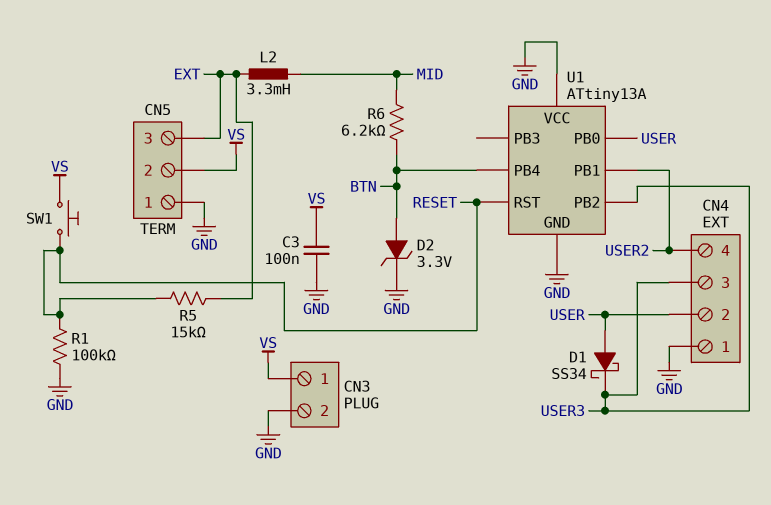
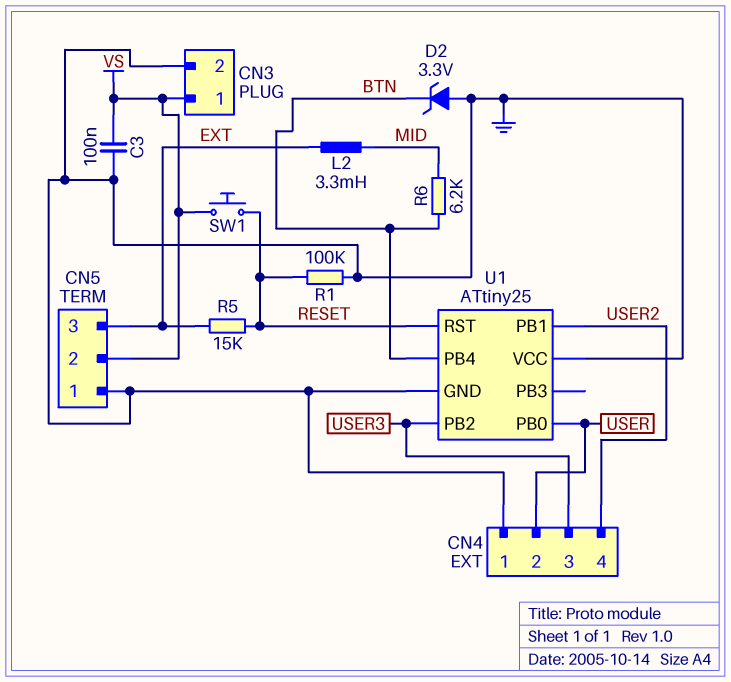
D1: schottky SS34 (A USER, K USER3) -> none
D2: zener 3.3V (A BTN, K GND) -> zener 3.3V (A GND, K BTN)
U1: ATtiny13A -> ATtiny25

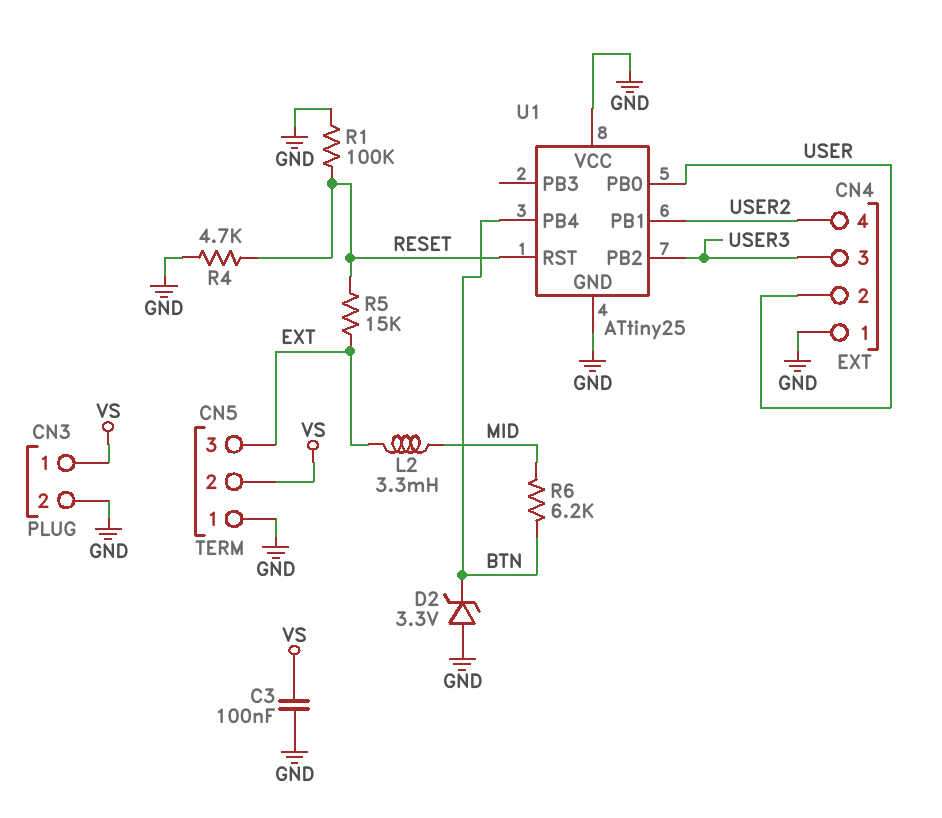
R4: none -> 4.7k (GND, RESET)
SW1: button (RESET, VS) -> none

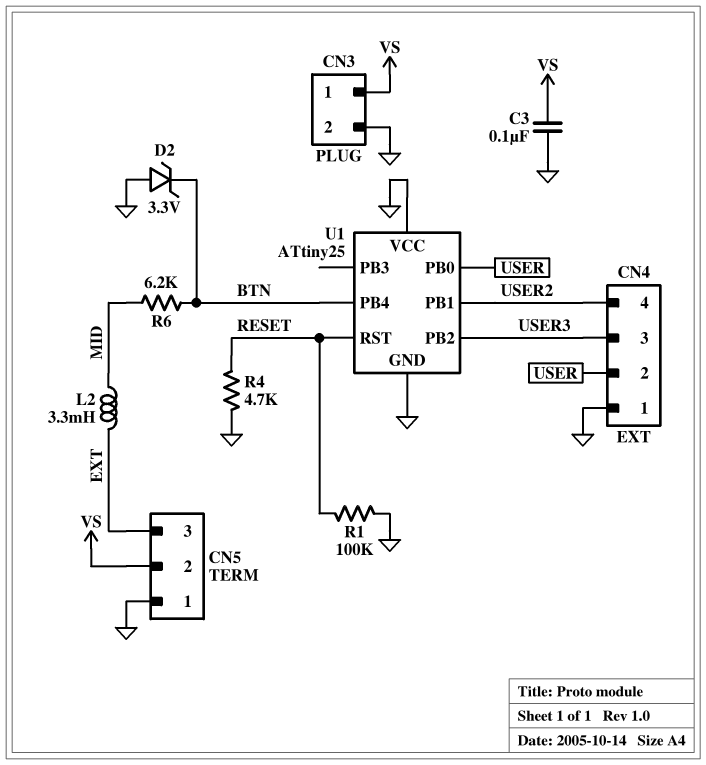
R5: 15k (EXT, RESET) -> none

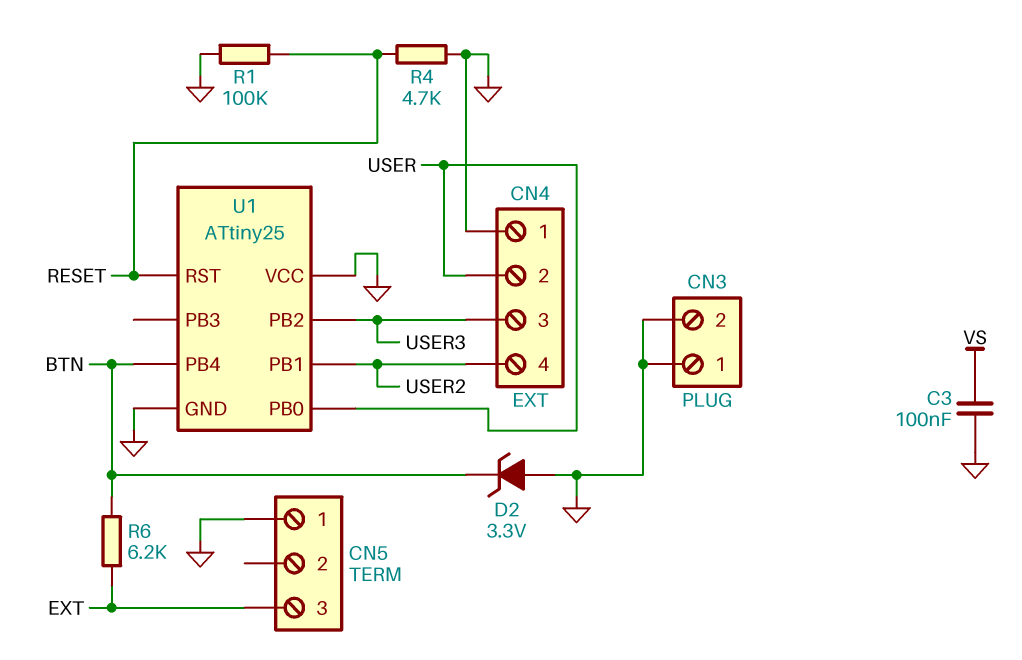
CN3 pin 1: VS -> GND
CN5 pin 2: VS -> none
L2: 3.3mH (EXT, MID) -> none
R6: 6.2k (BTN, MID) -> 6.2k (BTN, EXT)

